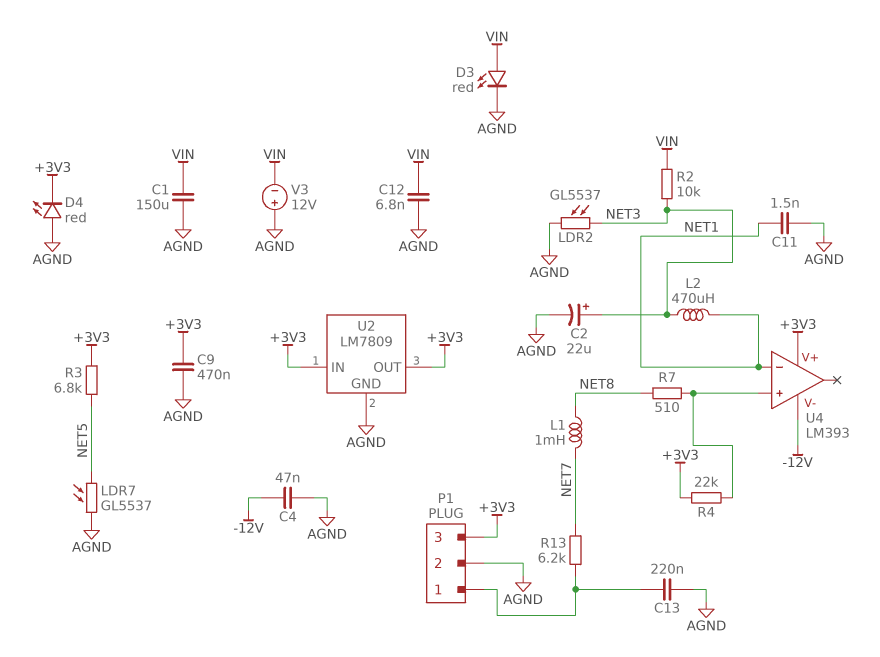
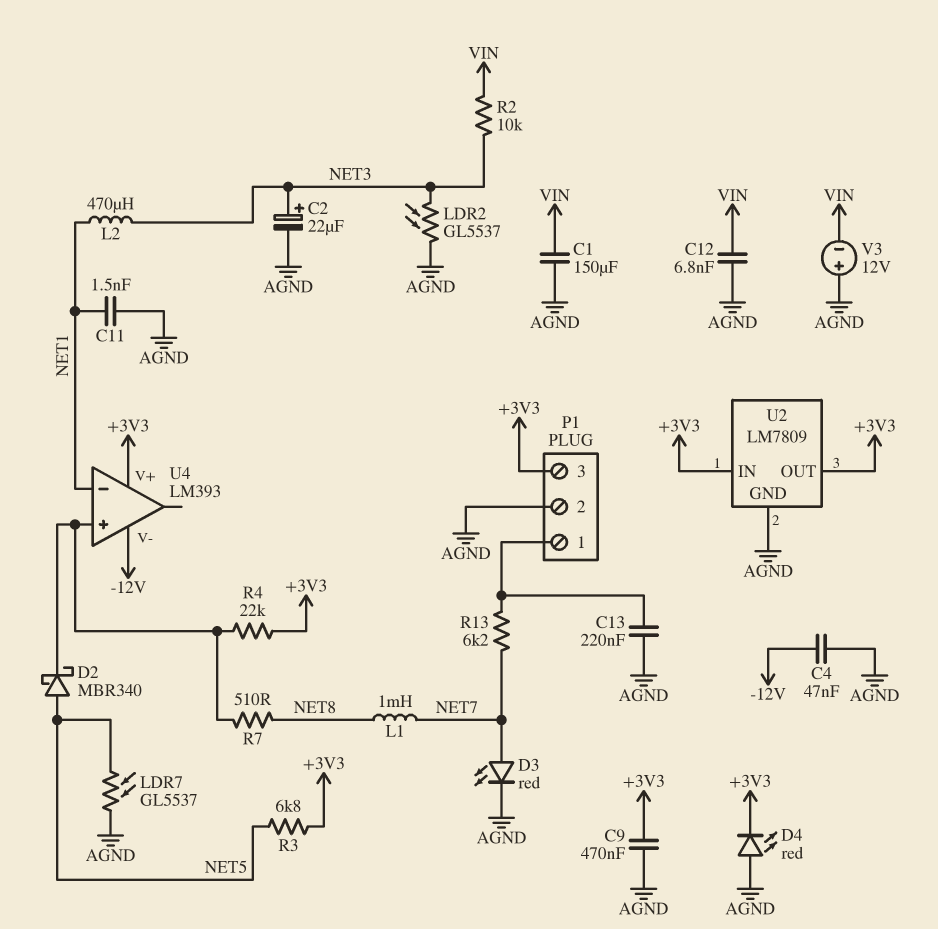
D2: none -> schottky MBR340 (A NET5, K U4/in+)
D3: LED red (A VIN, K AGND) -> LED red (A NET7, K AGND)

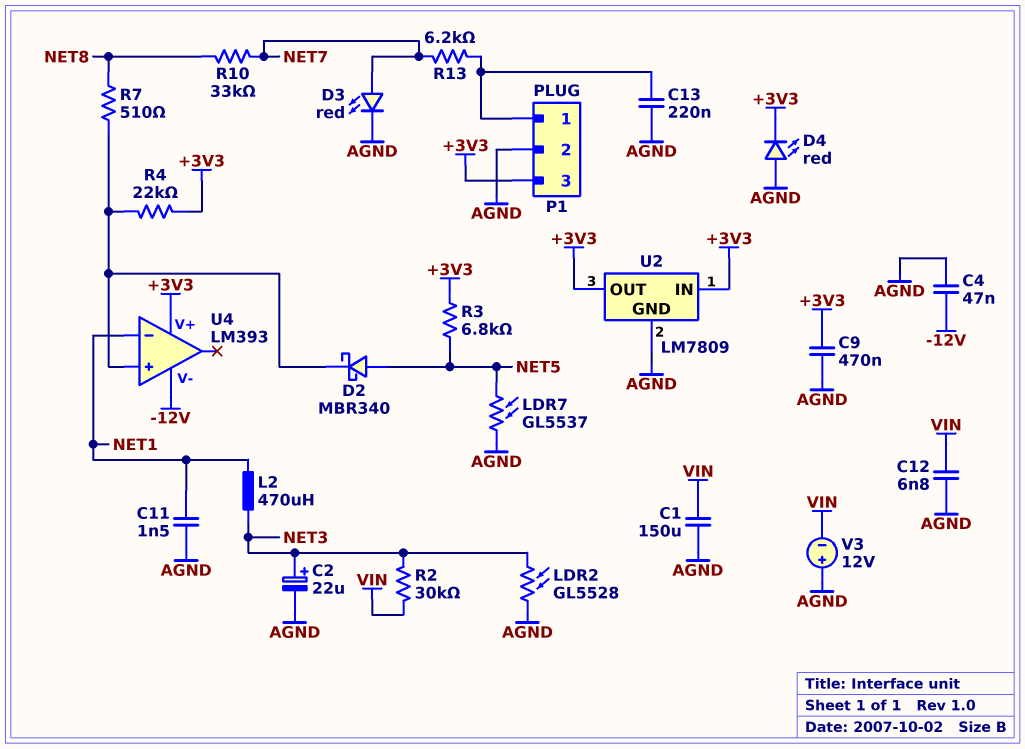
L1: 1mH (NET7, NET8) -> none
LDR2: GL5537 (AGND, NET3) -> GL5528 (AGND, NET3)
R2: 10k (NET3, VIN) -> 30k (NET3, VIN)
R10: none -> 33k (NET7, NET8)

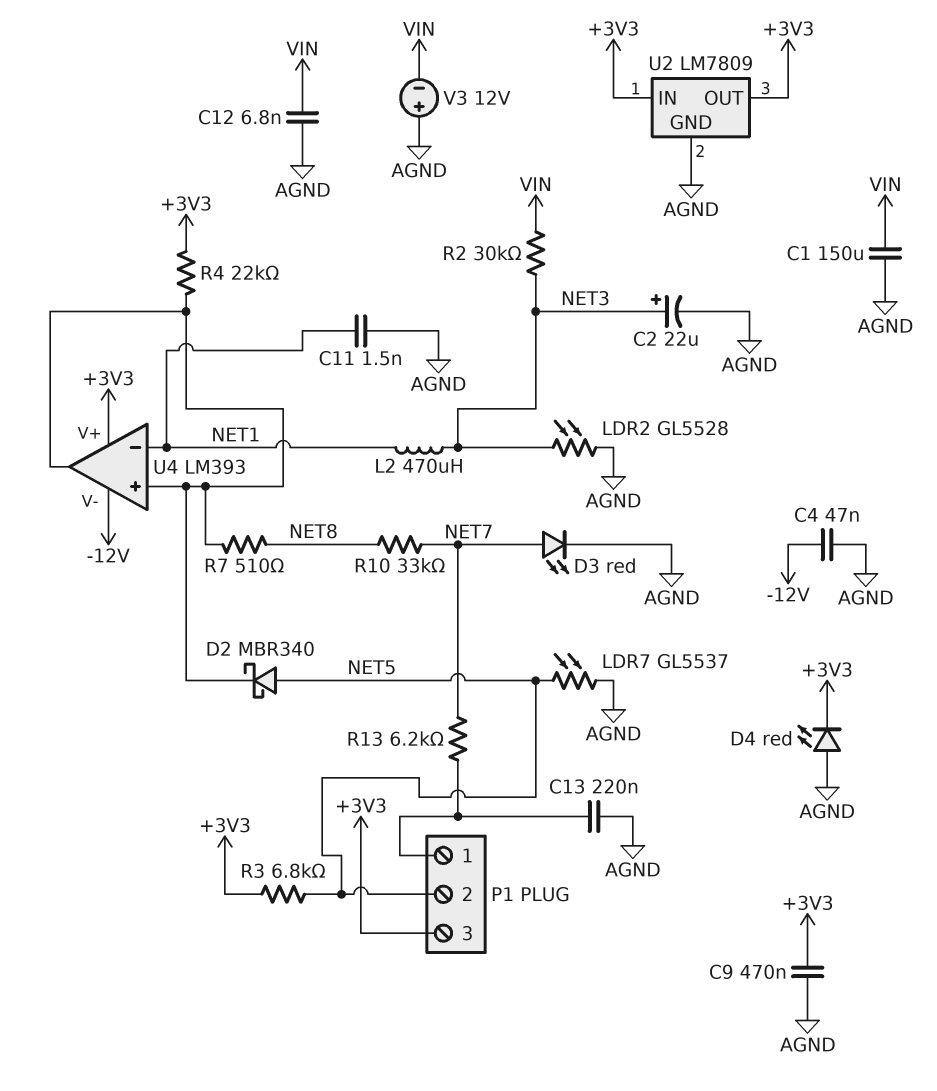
P1 pin 2: AGND -> NET5
U4 pin out: none -> U4/in+

